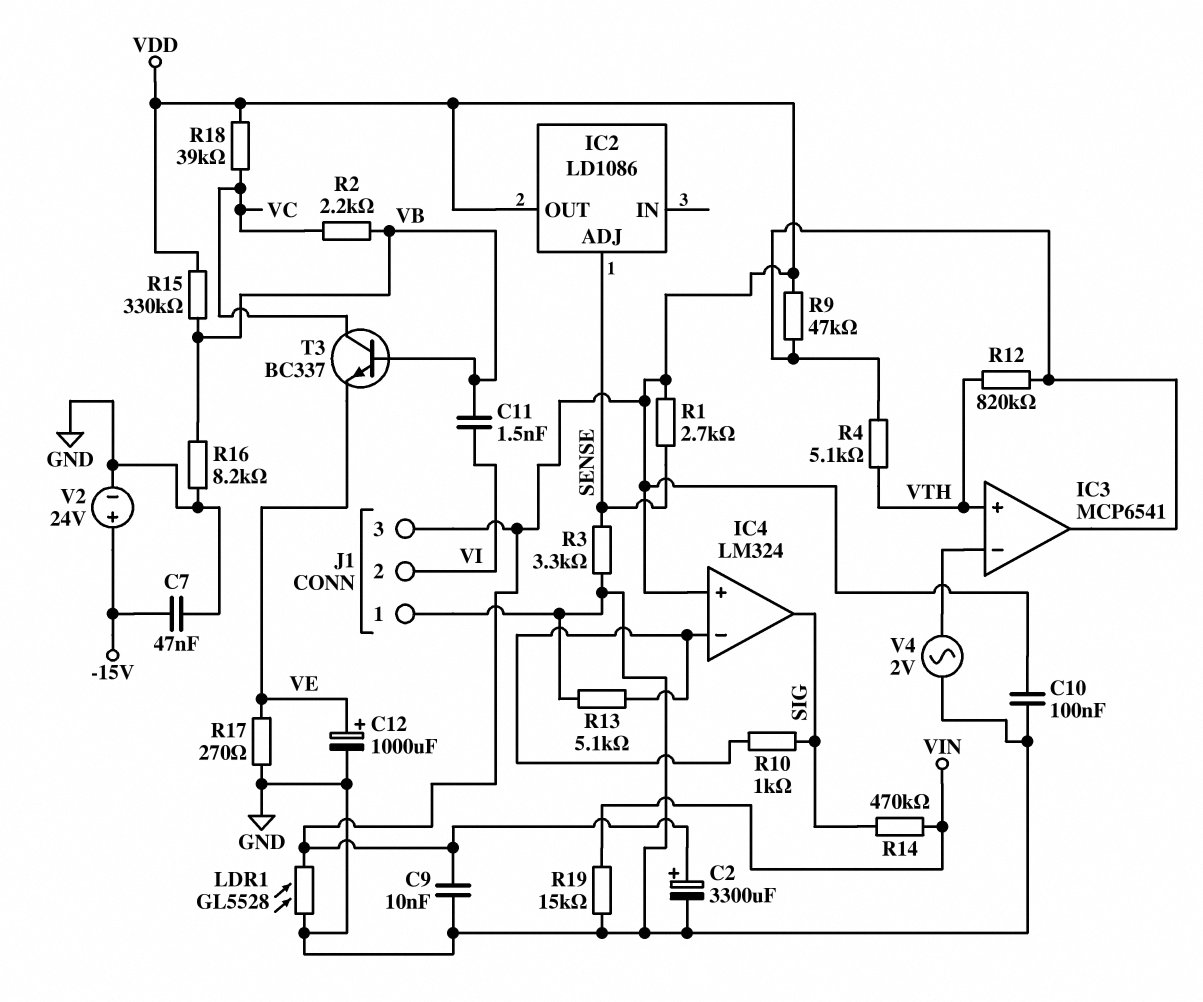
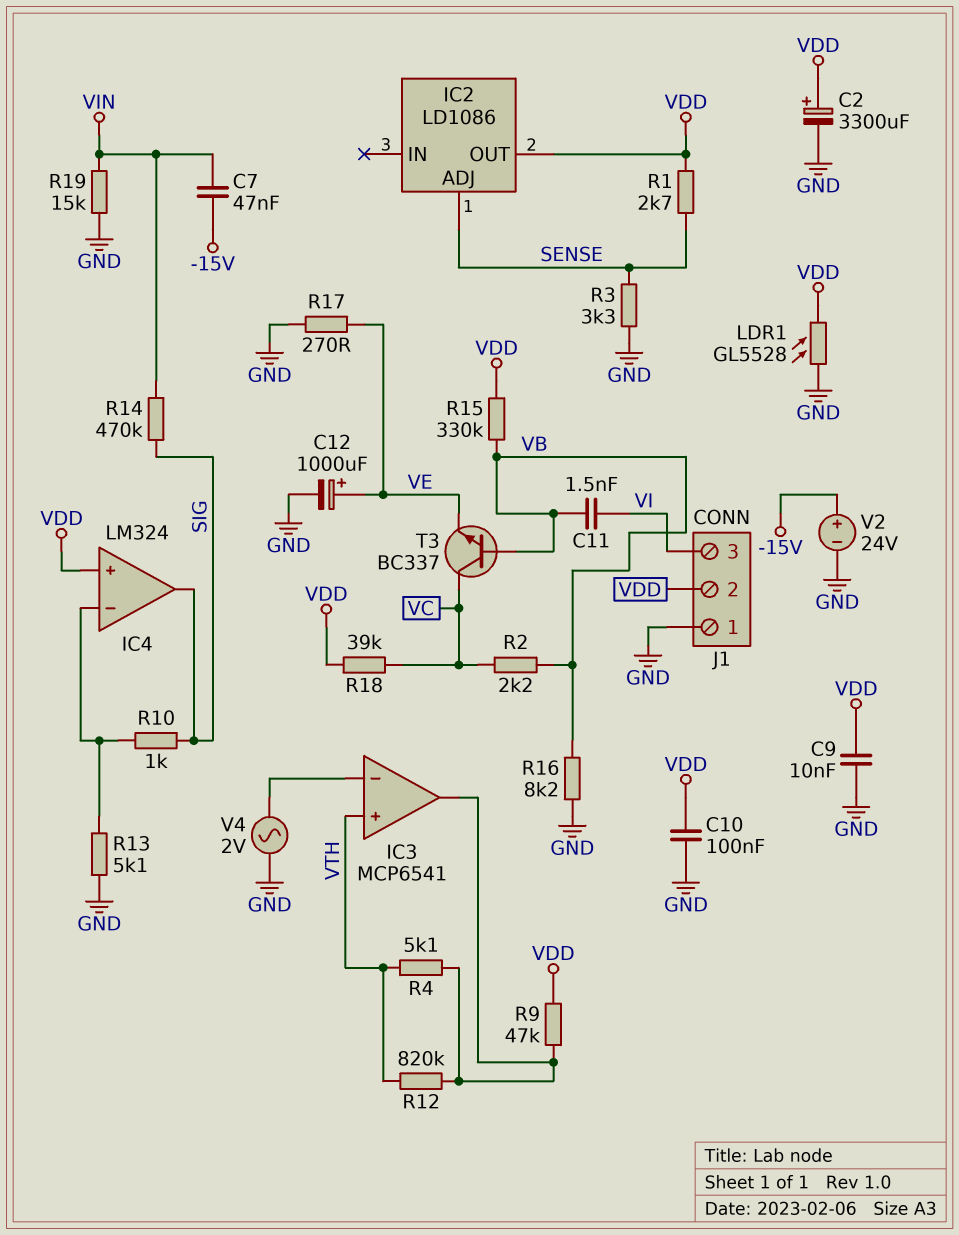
C7: 47nF (-15V, GND) -> 47nF (-15V, VIN)
J1 pin 2: VI -> VDD
J1 pin 3: VDD -> VI

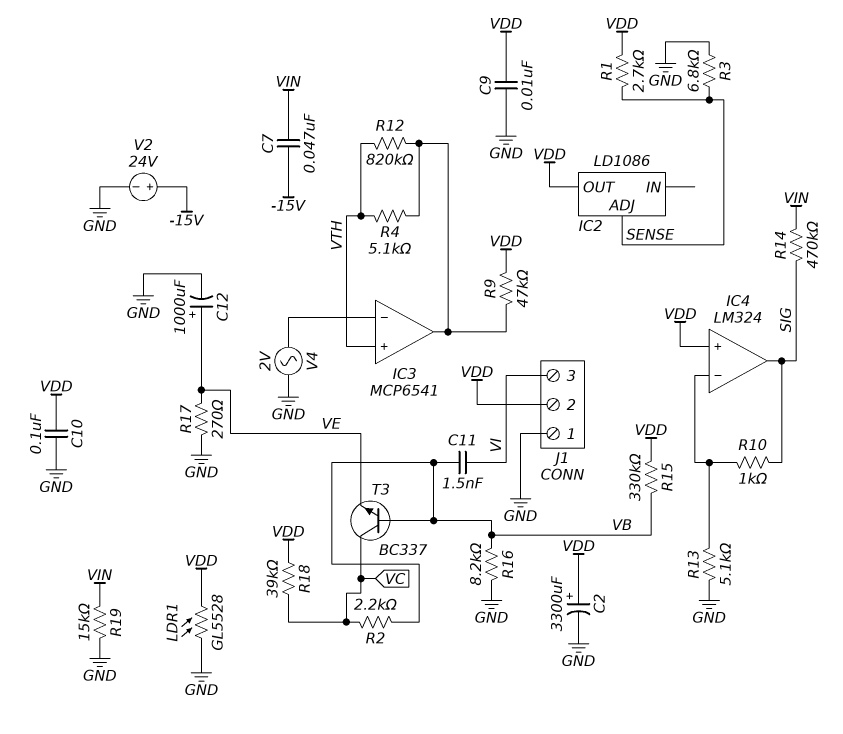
R3: 3.3k (GND, SENSE) -> 6.8k (GND, SENSE)

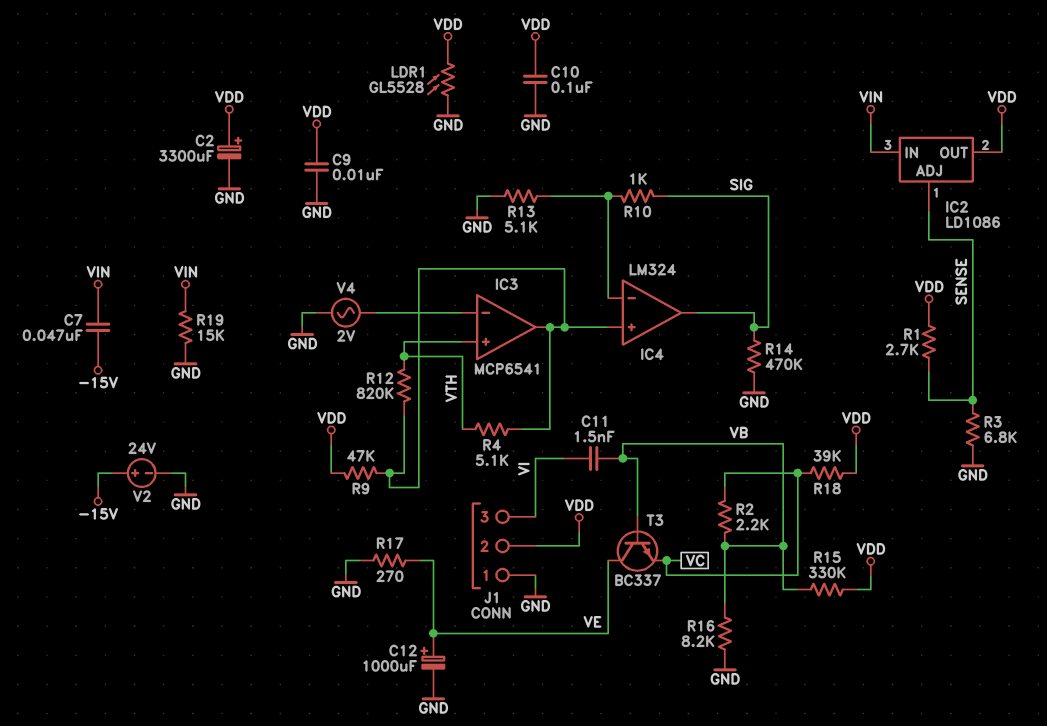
IC2 pin IN: none -> VIN
IC4 pin in+: VDD -> IC3/out
R14: 470k (SIG, VIN) -> 470k (GND, SIG)
T3: NPN BC337 (B VB, C VC, E VE) -> NPN BC337 (B VB, C VE, E VC)

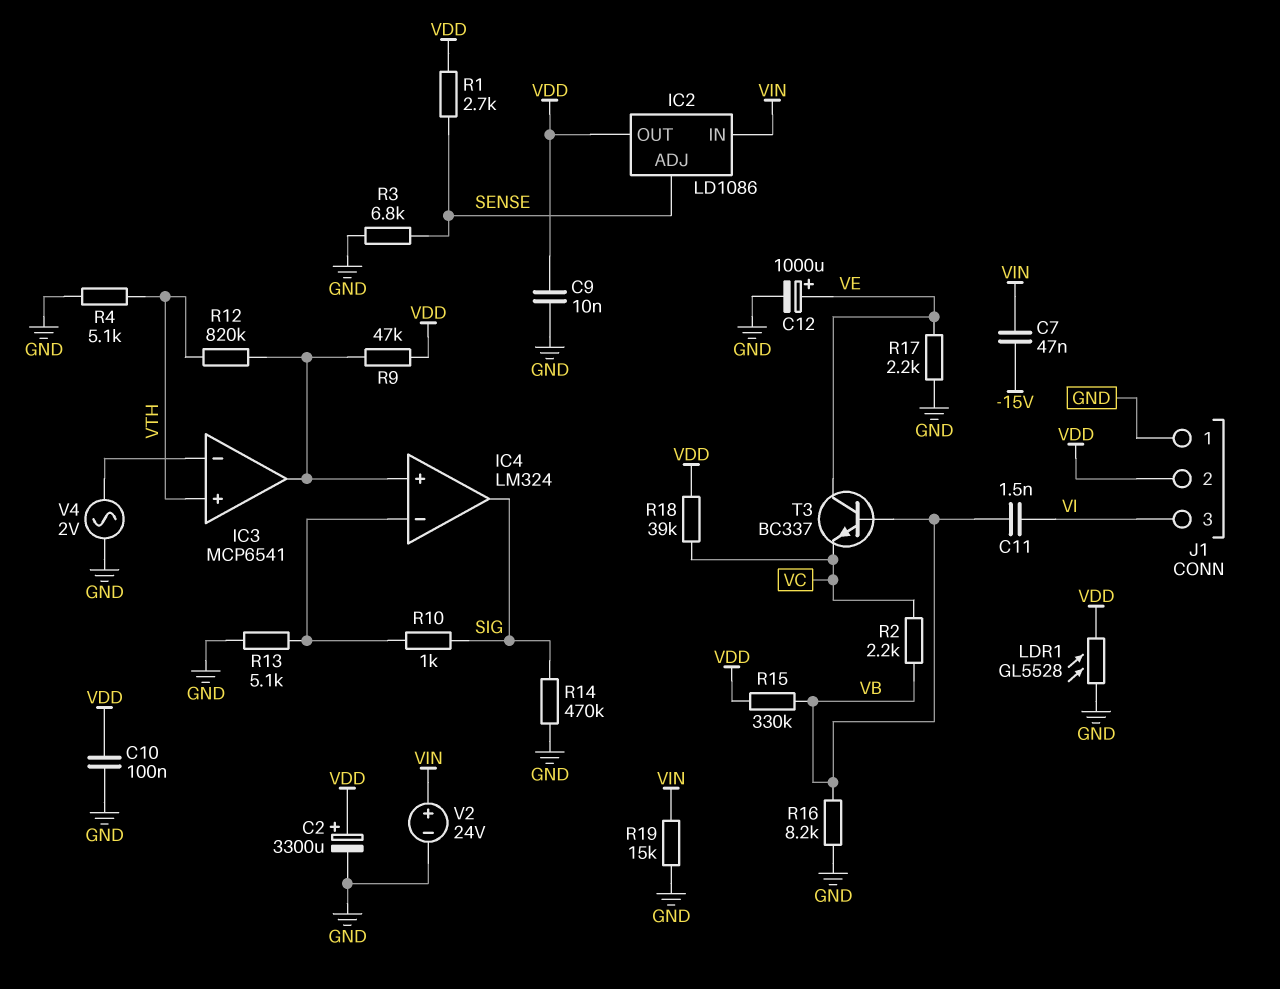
R4: 5.1k (IC3/out, VTH) -> 5.1k (GND, VTH)
R17: 270 (GND, VE) -> 2.2k (GND, VE)
V2: 24V (plus -15V, minus GND) -> 24V (plus VIN, minus GND)

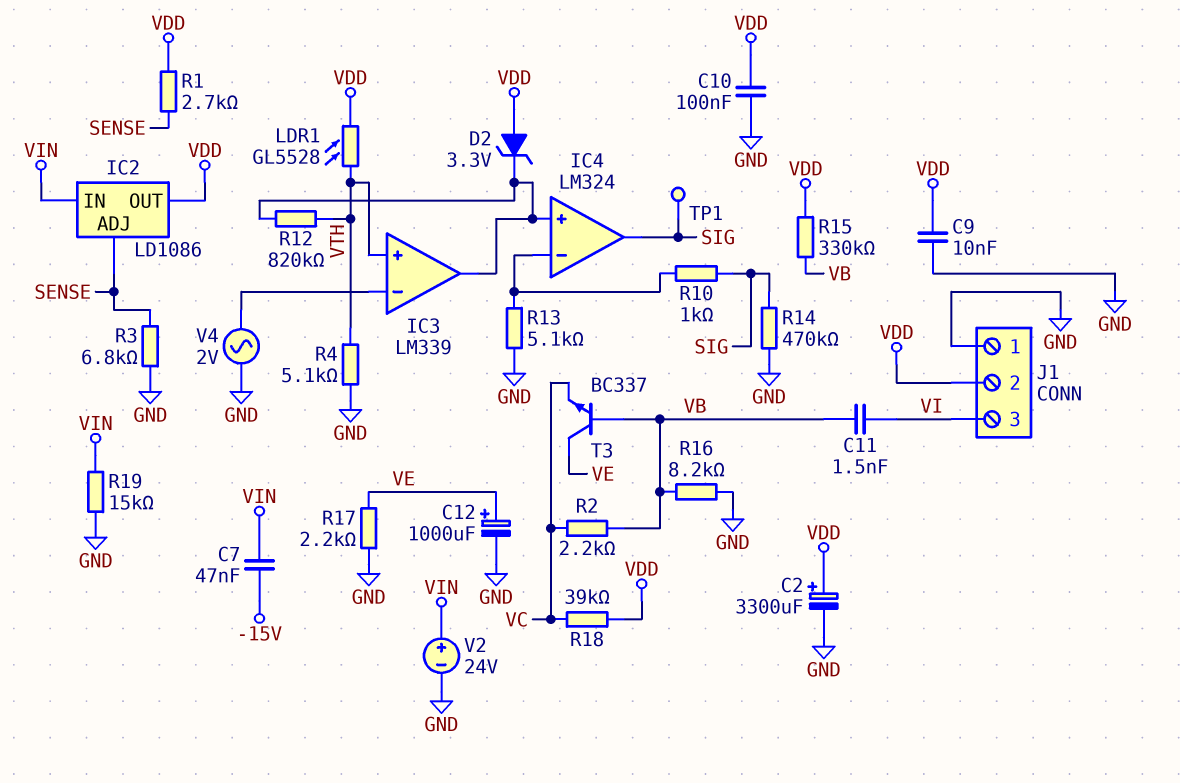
D2: none -> zener 3.3V (A VDD, K IC3/out)
IC3: MCP6541 -> LM339
LDR1: GL5528 (GND, VDD) -> GL5528 (VDD, VTH)
R9: 47k (IC3/out, VDD) -> none
TP1: none -> test point (SIG)

